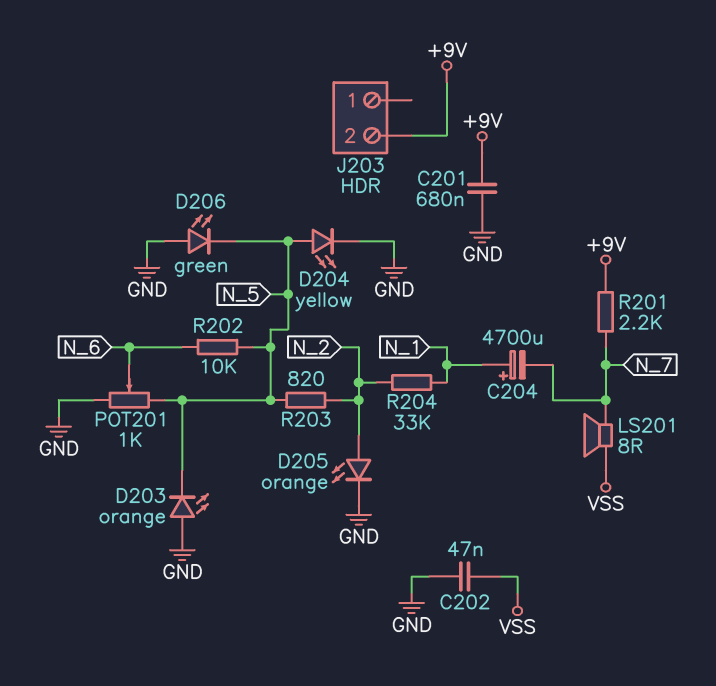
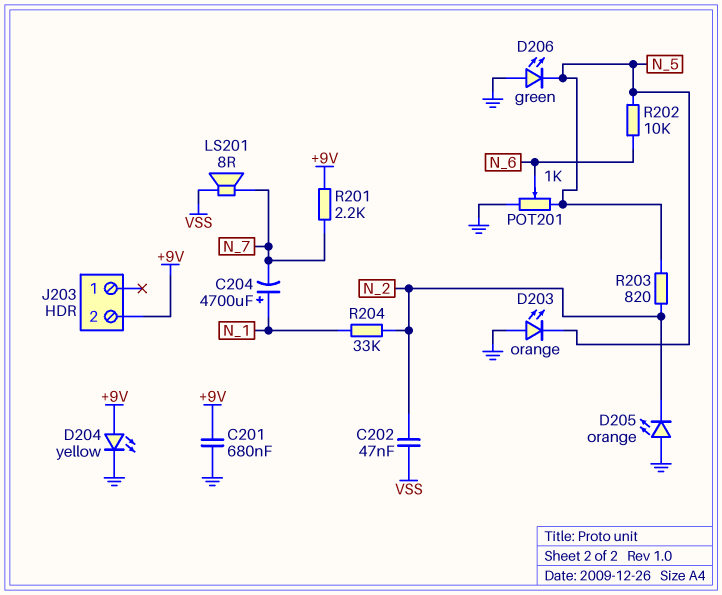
C202: 47nF (GND, VSS) -> 47nF (N_2, VSS)
D204: LED yellow (A N_5, K GND) -> LED yellow (A +9V, K GND)
D205: LED orange (A N_2, K GND) -> LED orange (A GND, K N_2)

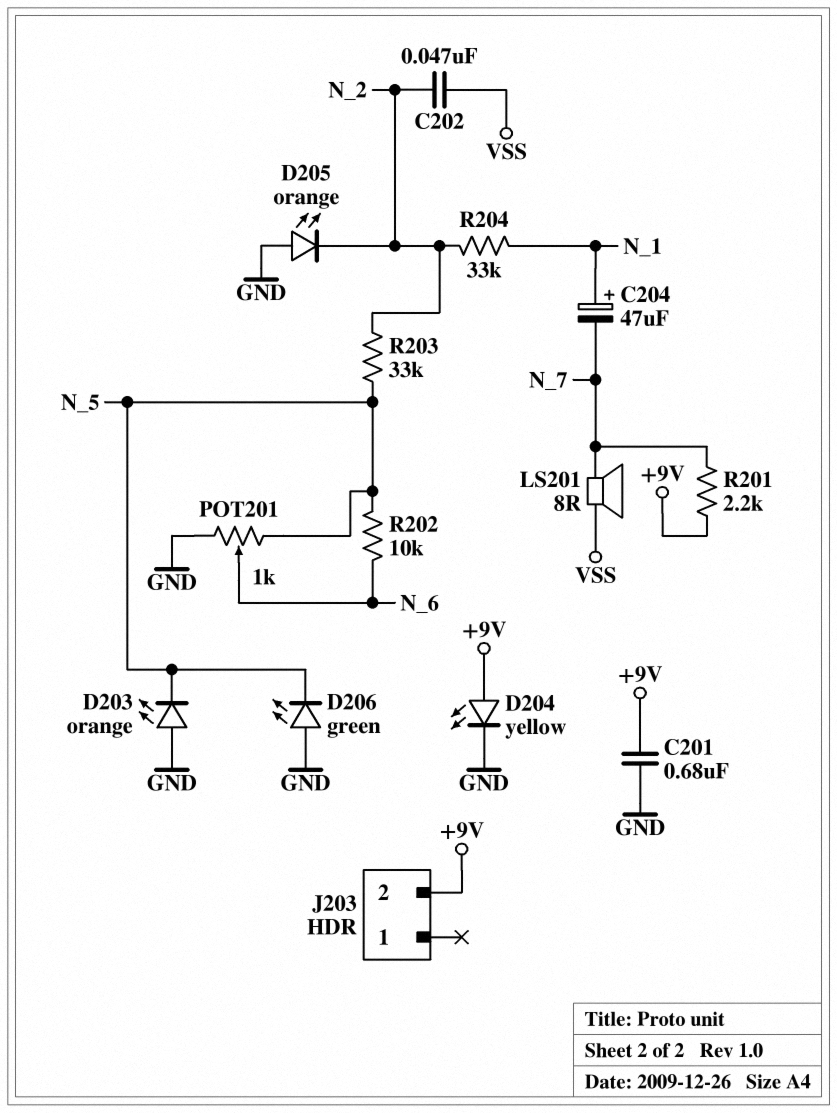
C204: 4700uF (plus N_1, minus N_7) -> 47uF (plus N_1, minus N_7)
R203: 820 (N_2, N_5) -> 33k (N_2, N_5)

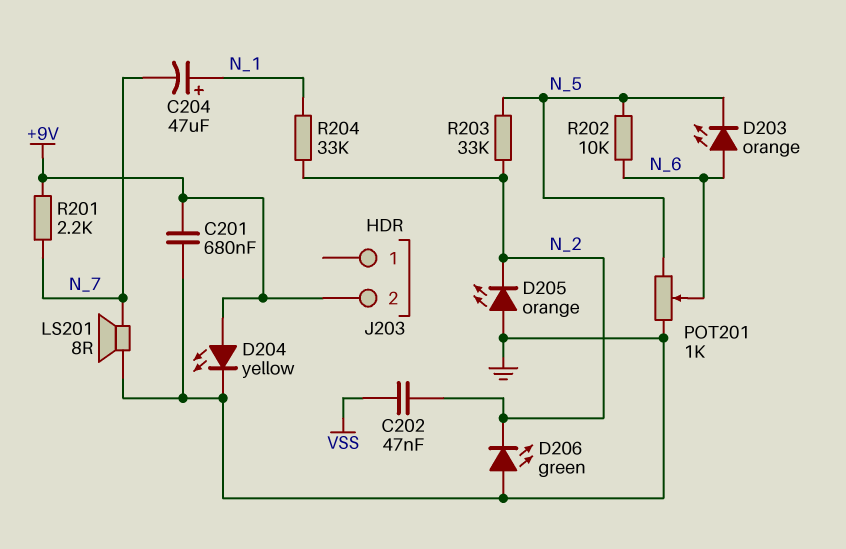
D203: LED orange (A GND, K N_5) -> LED orange (A N_6, K N_5)
D206: LED green (A GND, K N_5) -> LED green (A GND, K N_2)
LS201: speaker 8R (N_7, VSS) -> speaker 8R (GND, N_7)

